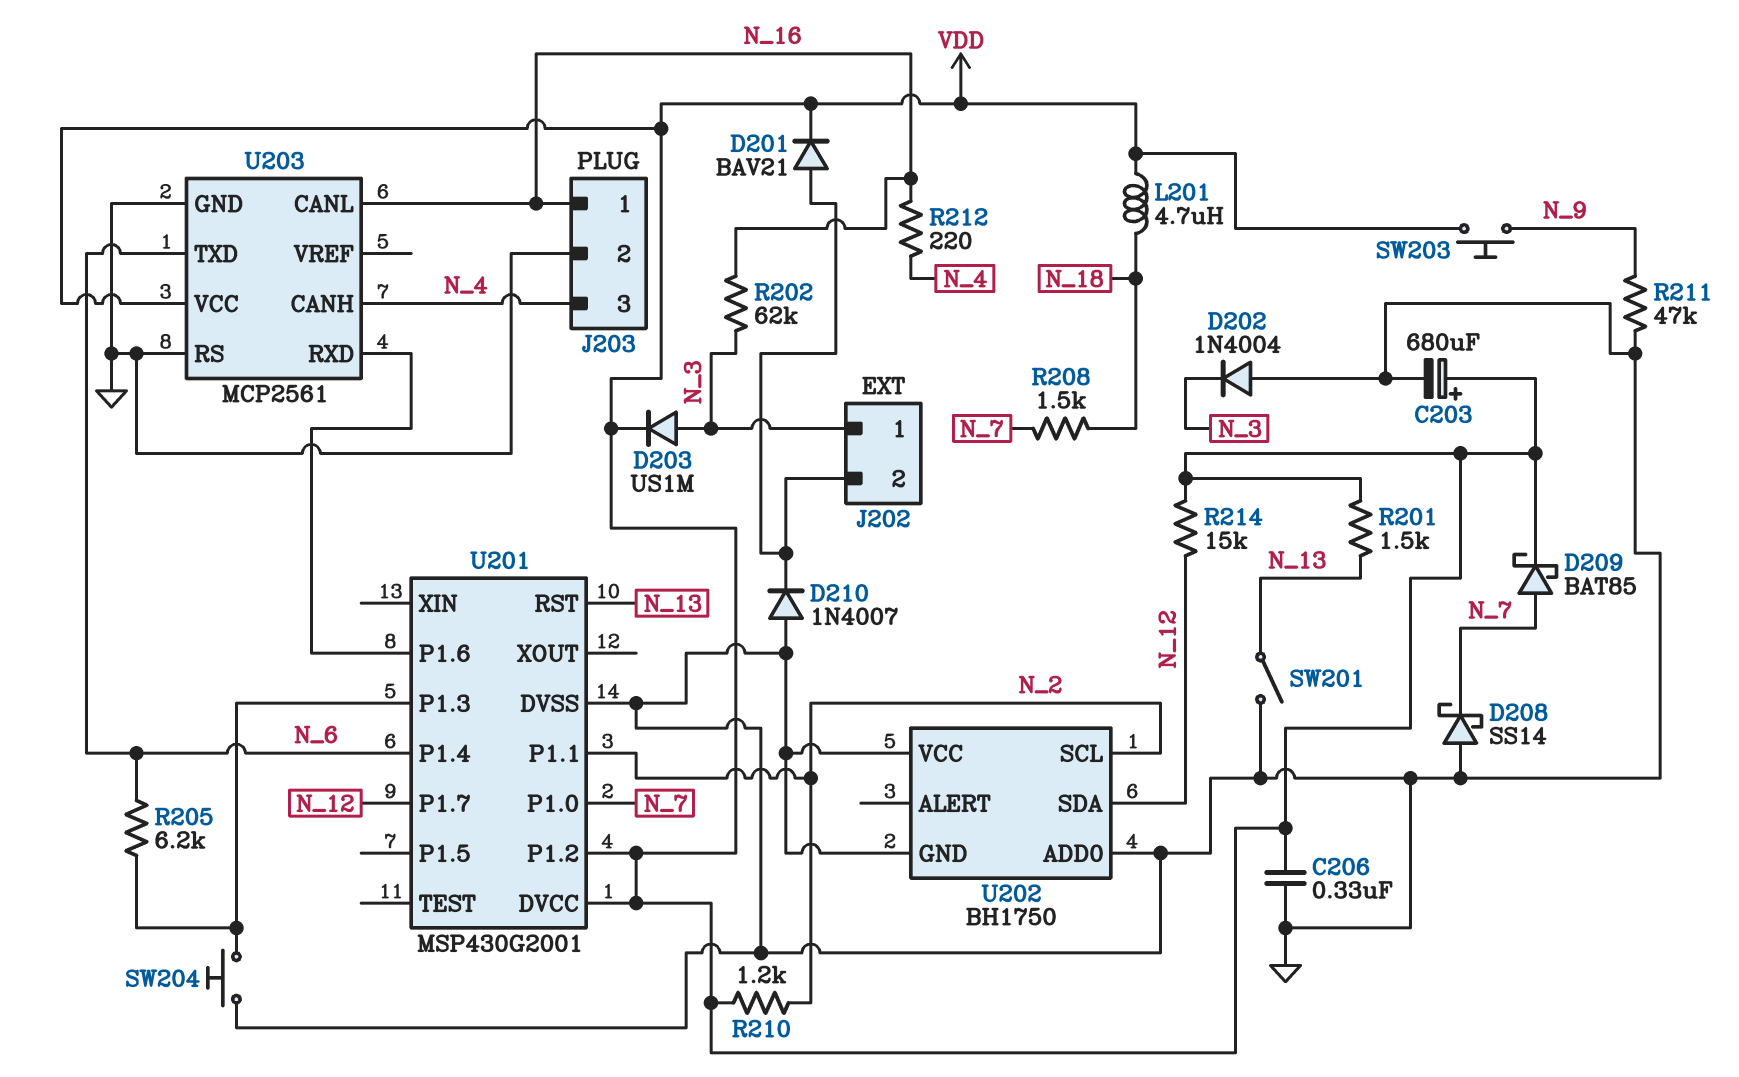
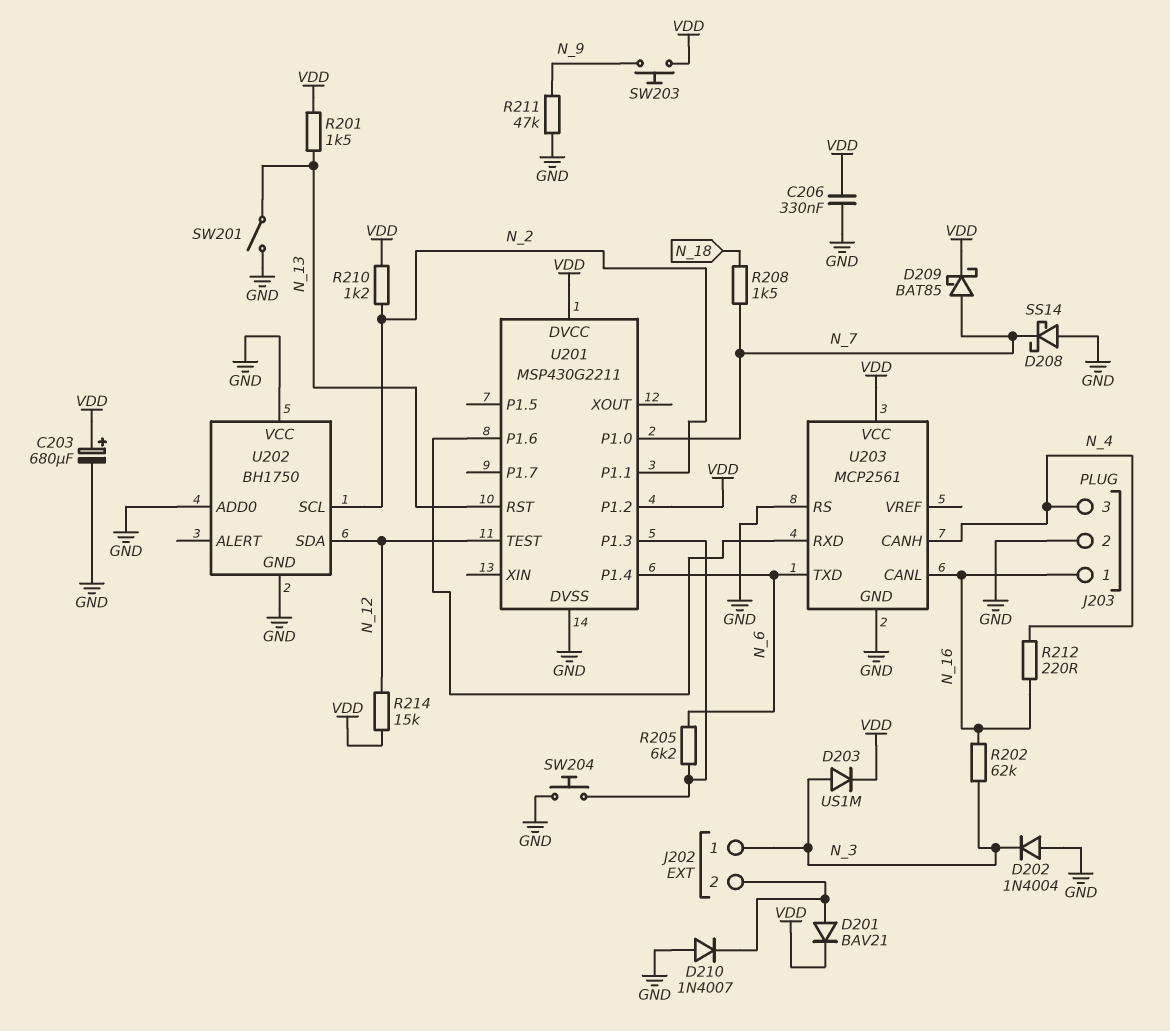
L201: 4.7uH (N_18, VDD) -> none
U201: MSP430G2001 -> MSP430G2211
U201 pin P1.7: N_12 -> none
U201 pin TEST: none -> N_12

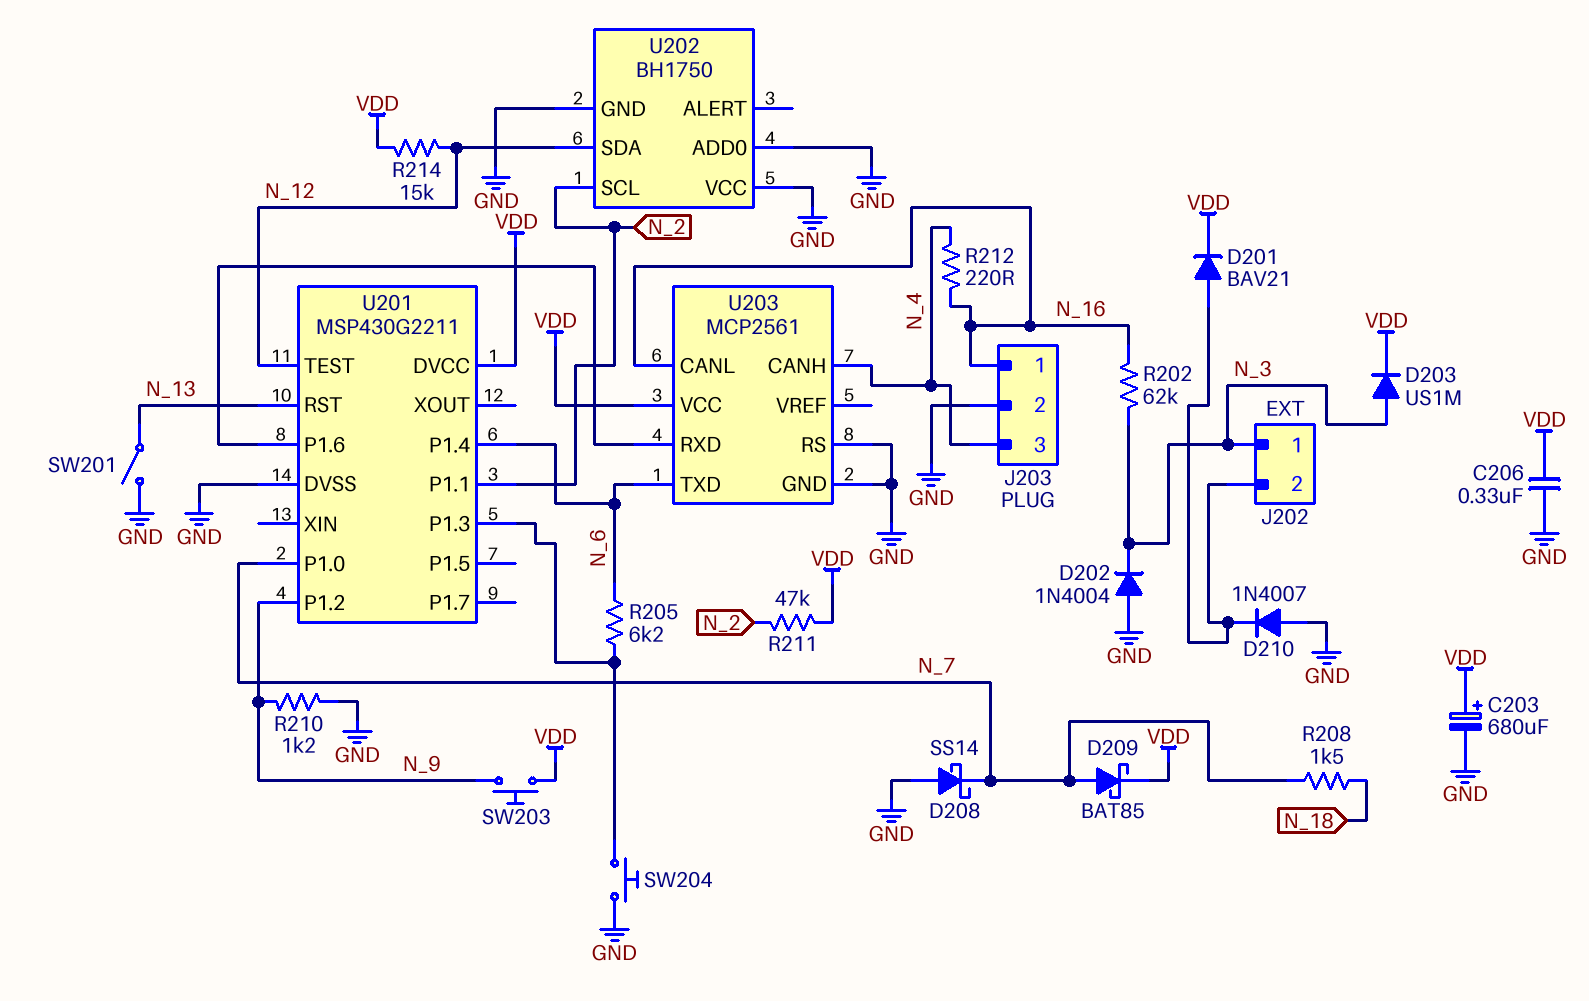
R201: 1.5k (N_13, VDD) -> none
R210: 1.2k (N_2, VDD) -> 1.2k (GND, N_9)
R211: 47k (GND, N_9) -> 47k (N_2, VDD)
U201 pin P1.2: VDD -> N_9

